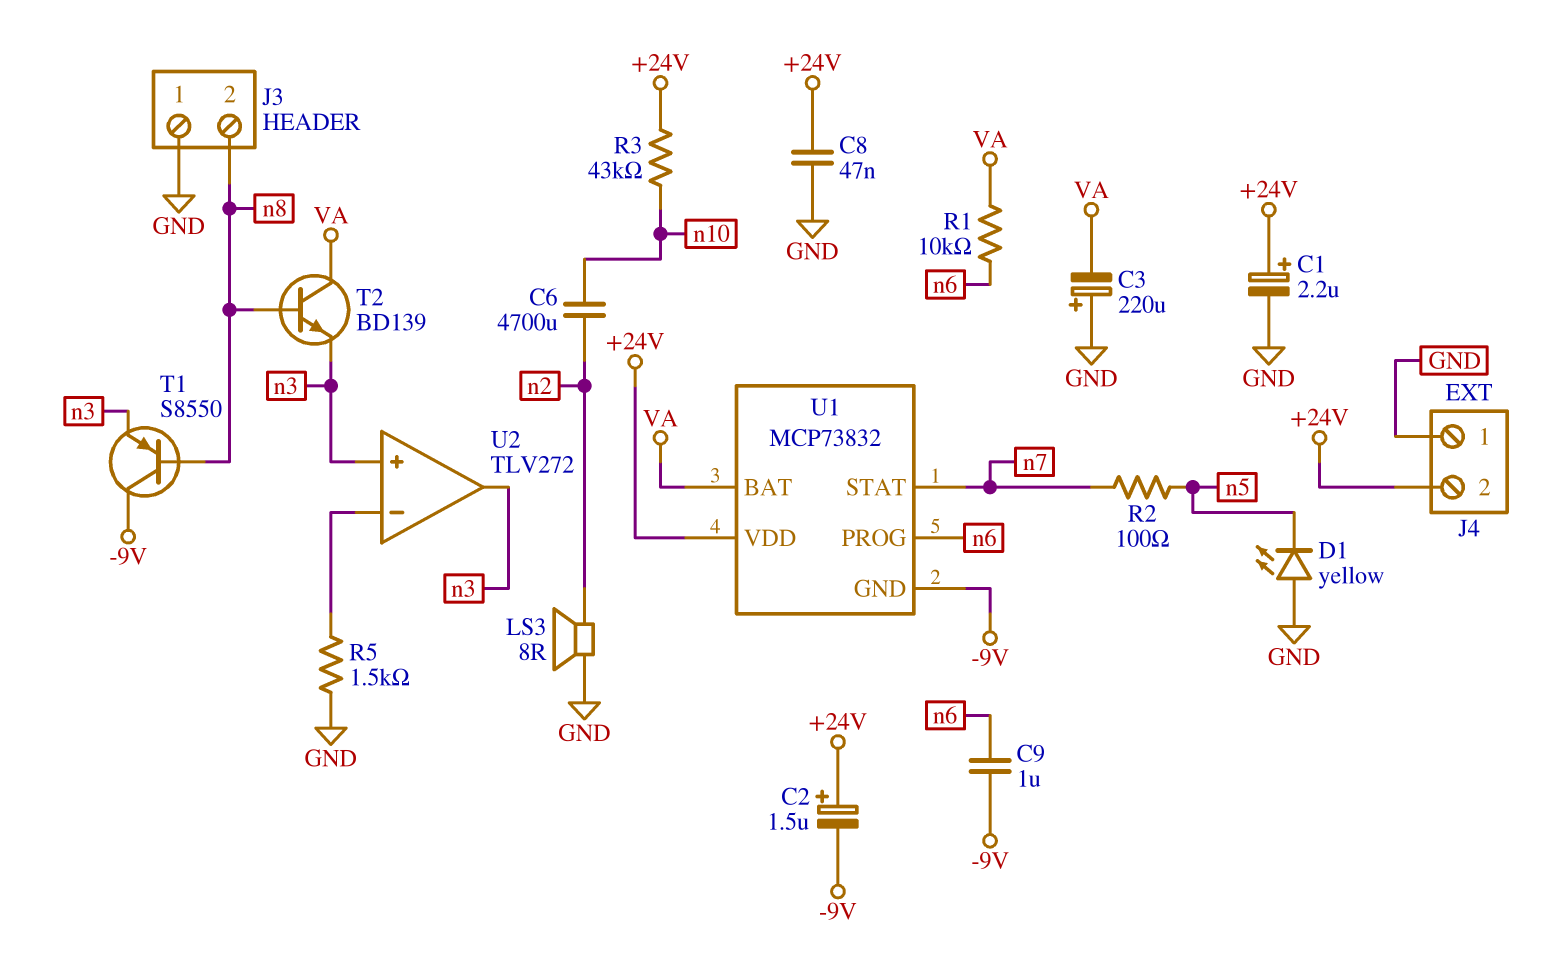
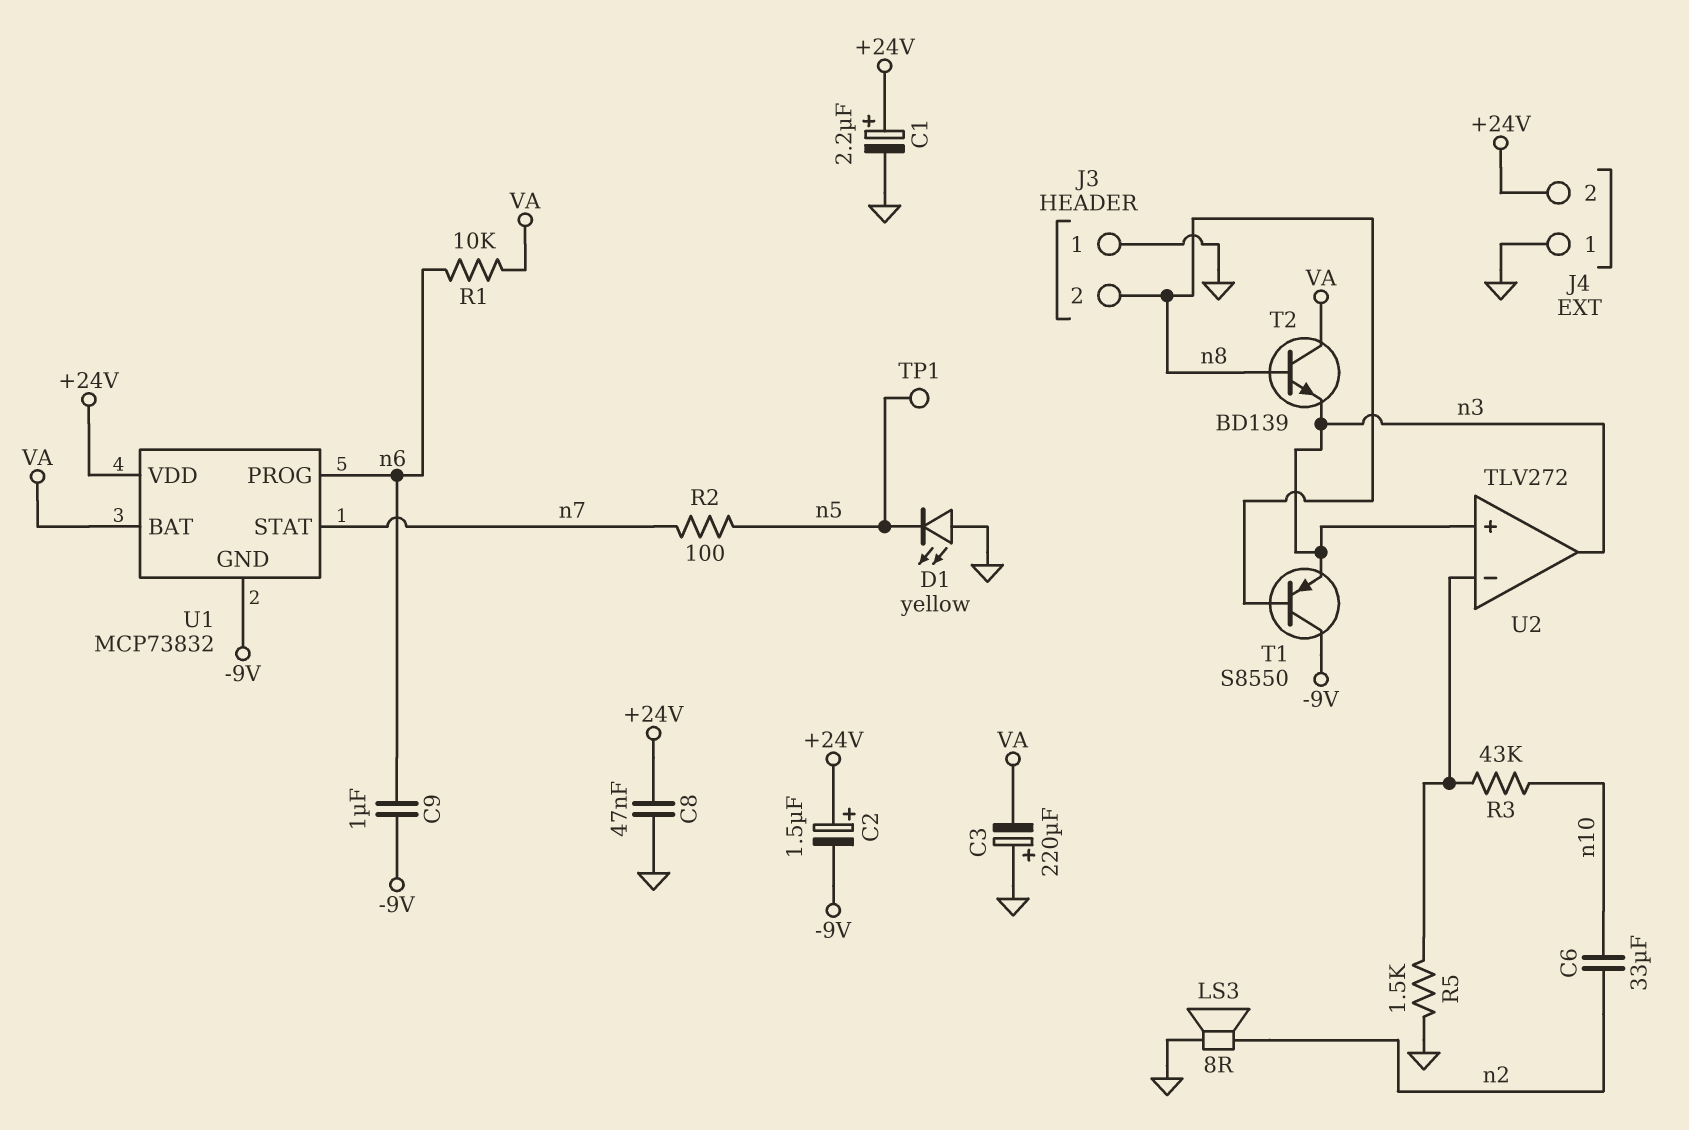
C6: 4700uF (n2, n10) -> 33uF (n2, n10)
R3: 43k (+24V, n10) -> 43k (U2/in-, n10)
TP1: none -> test point (n5)

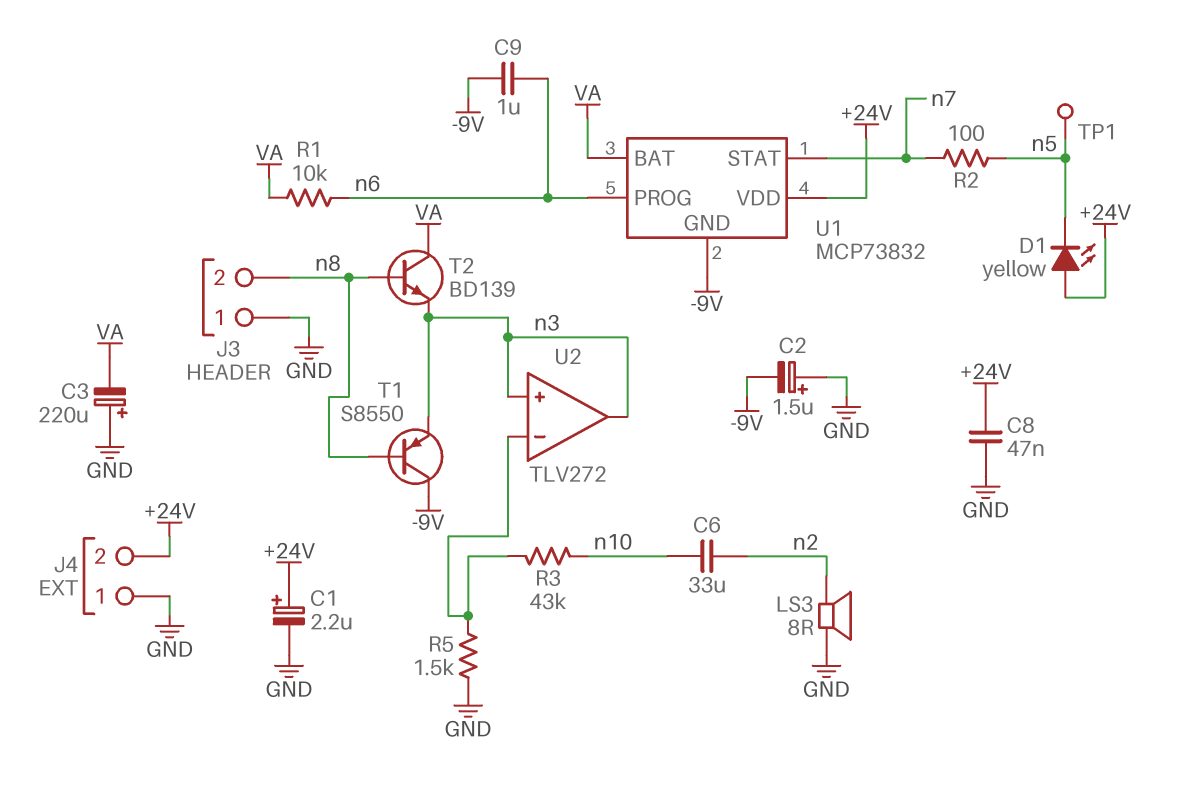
C2: 1.5uF (plus +24V, minus -9V) -> 1.5uF (plus GND, minus -9V)
D1: LED yellow (A GND, K n5) -> LED yellow (A +24V, K n5)

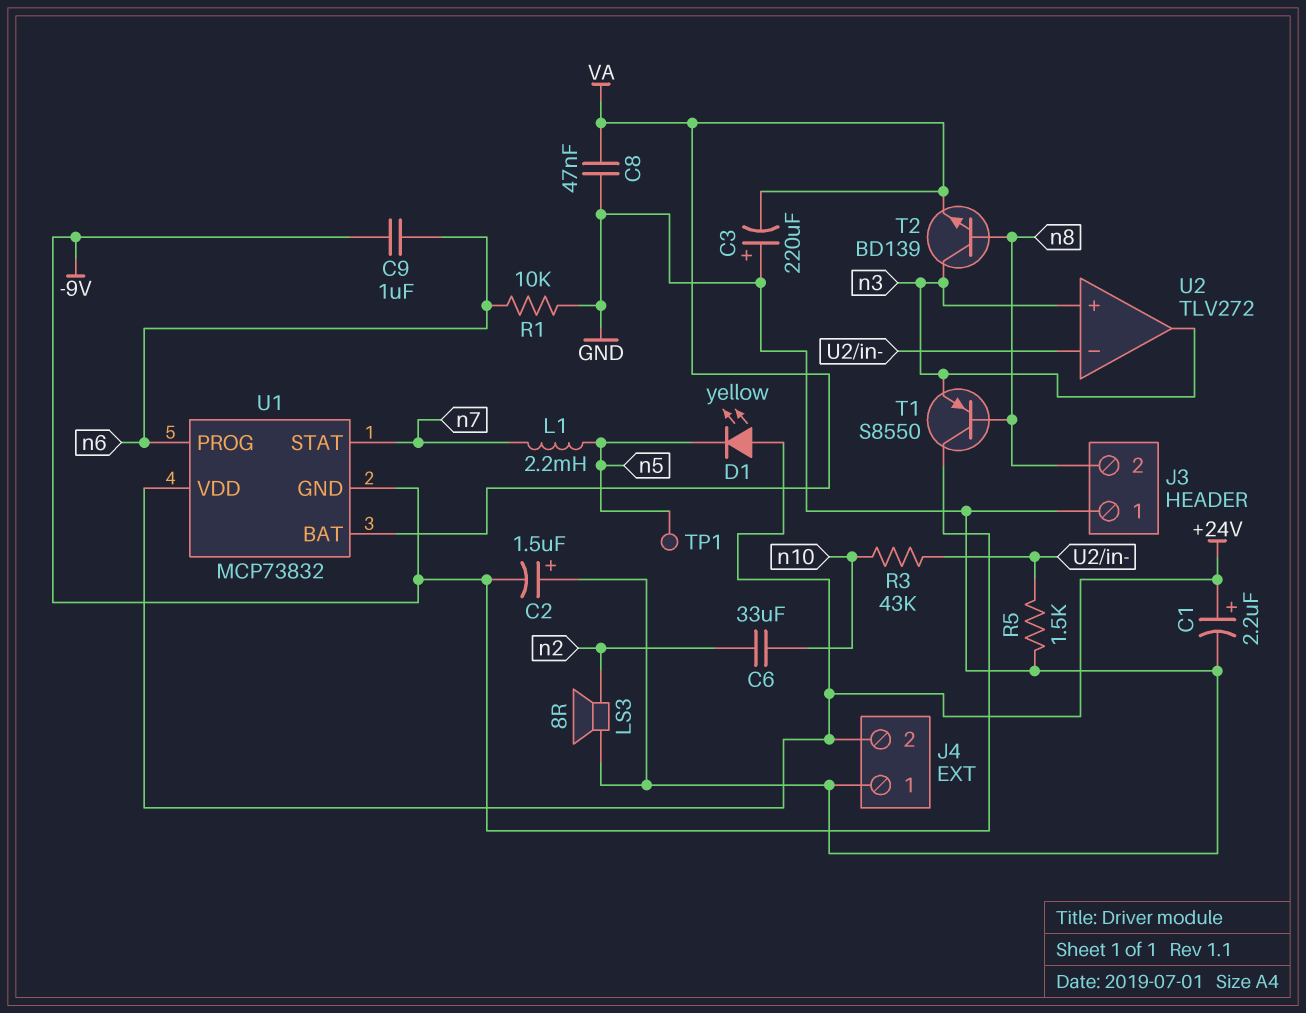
C8: 47nF (+24V, GND) -> 47nF (GND, VA)
L1: none -> 2.2mH (n5, n7)
R1: 10k (VA, n6) -> 10k (GND, n6)
R2: 100 (n5, n7) -> none
T2: NPN BD139 (B n8, C VA, E n3) -> NPN BD139 (B n8, C n3, E VA)

